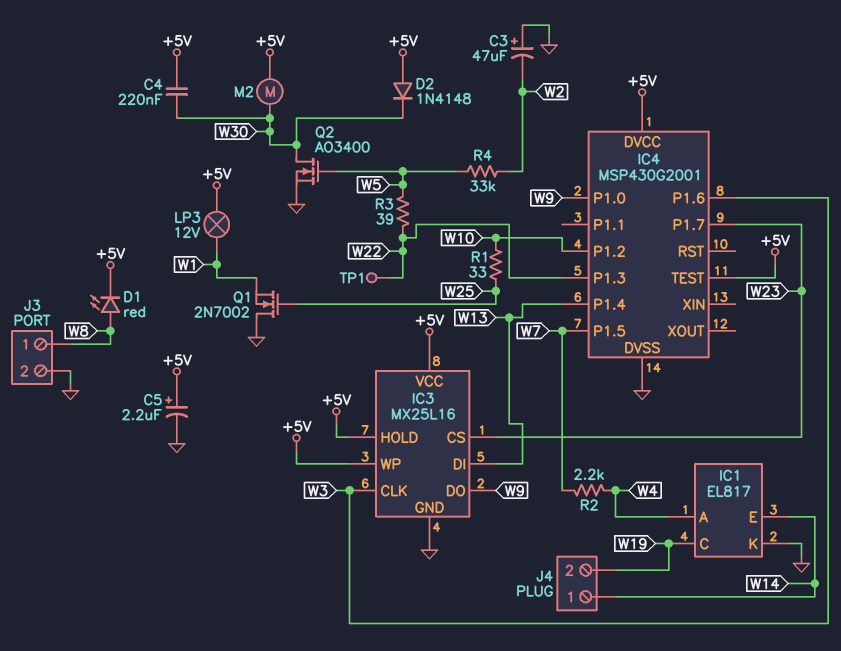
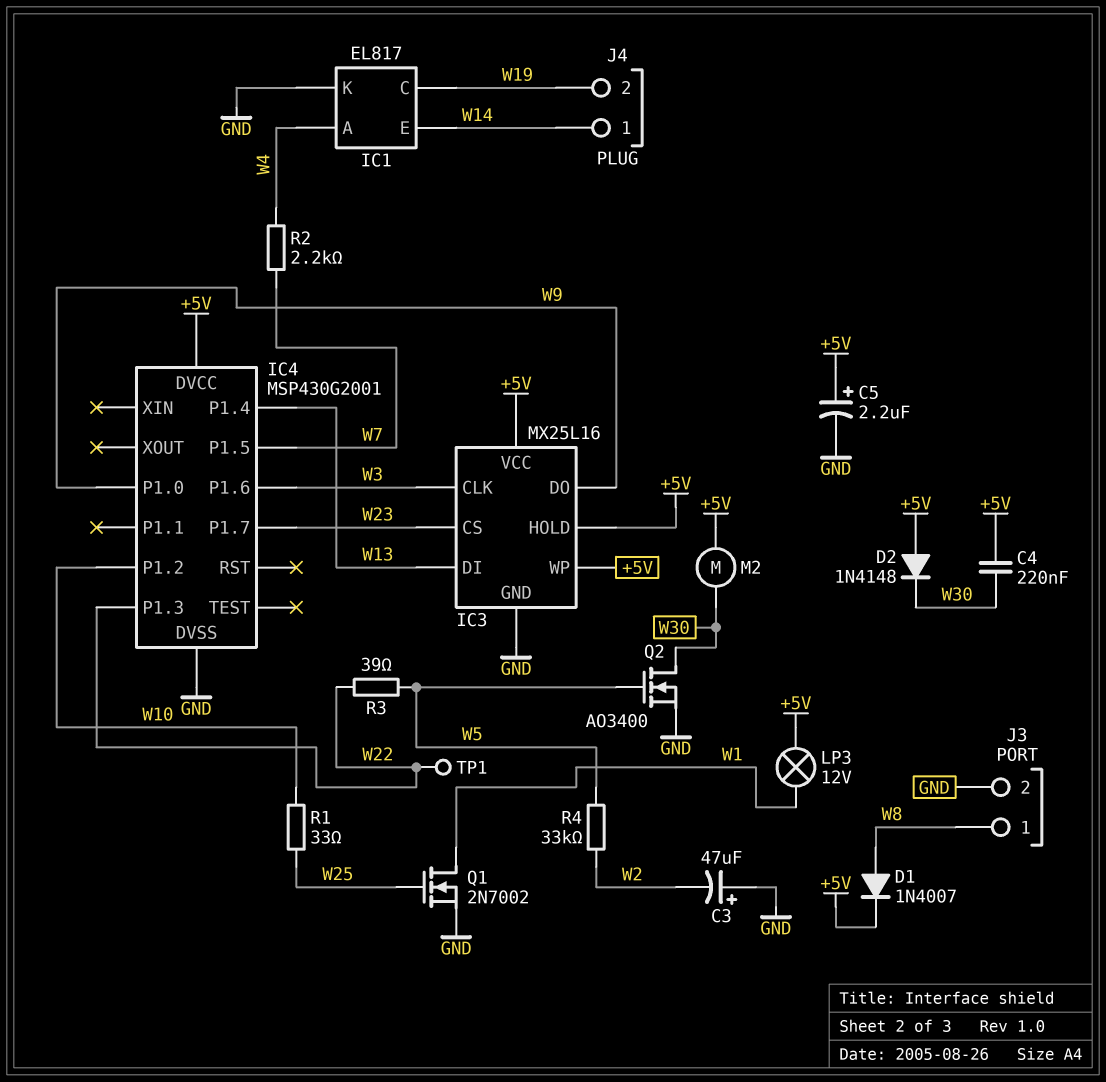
D1: LED red (A W8, K +5V) -> diode 1N4007 (A W8, K +5V)
IC4 pin TEST: +5V -> none
Q1: NMOS 2N7002 (G W25, D GND, S W1) -> NMOS 2N7002 (G W25, D W1, S GND)

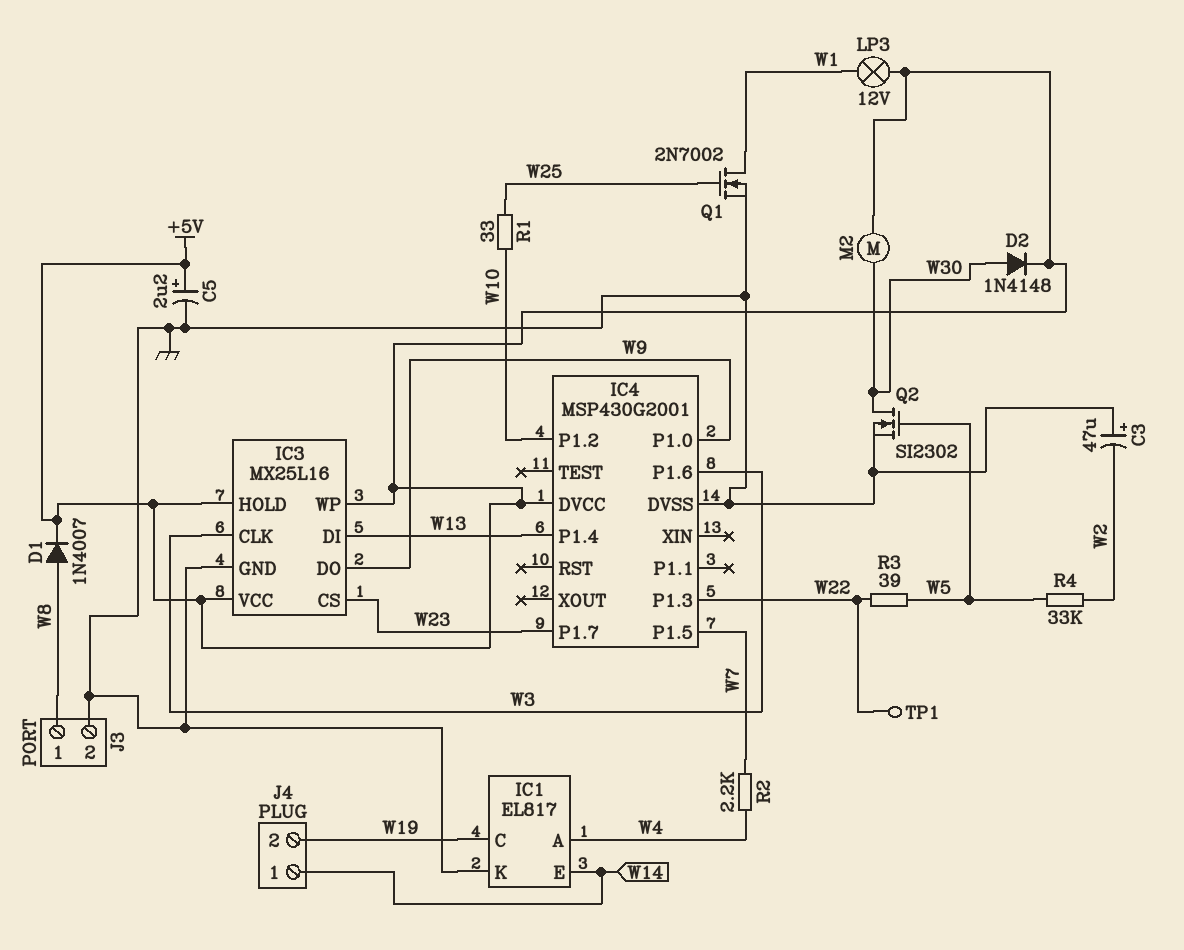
C4: 220nF (+5V, W30) -> none
D2: diode 1N4148 (A +5V, K W30) -> diode 1N4148 (A W30, K +5V)
Q2: NMOS AO3400 (G W5, D W30, S GND) -> NMOS SI2302 (G W5, D W30, S GND)

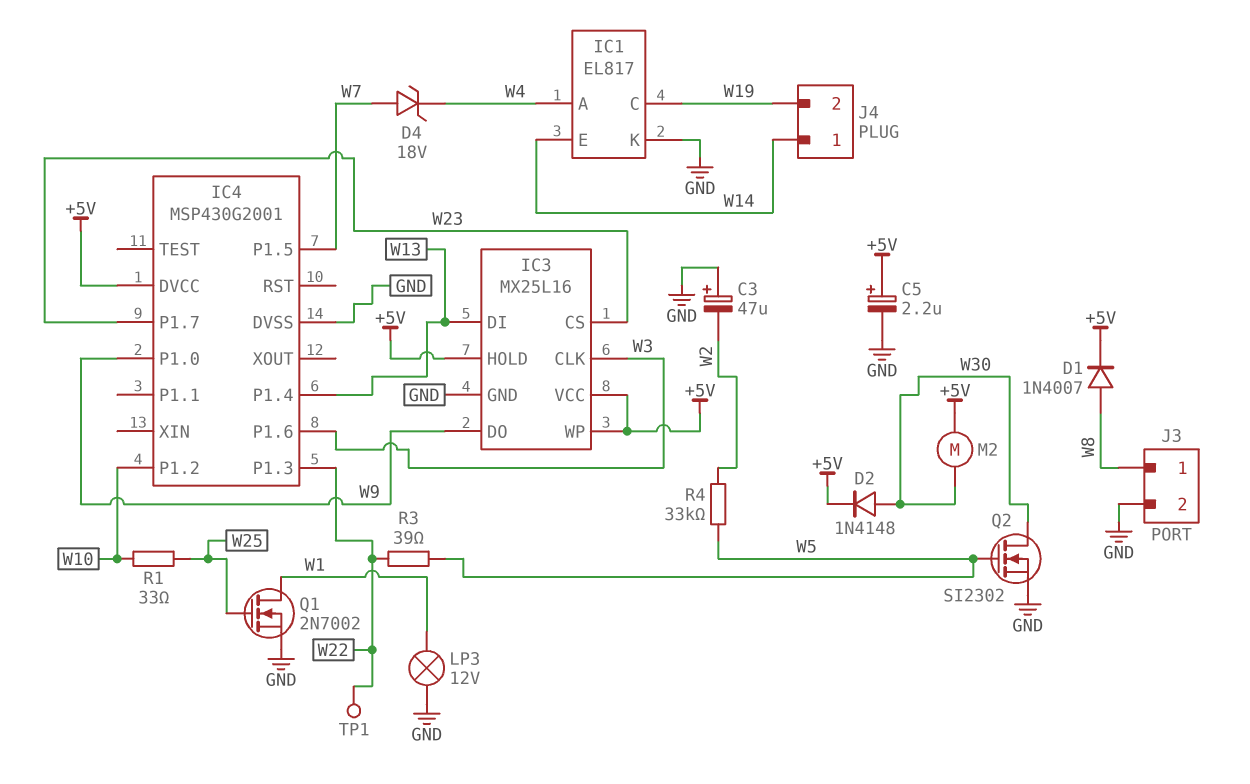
D4: none -> zener 18V (A W7, K W4)
LP3: lamp 12V (+5V, W1) -> lamp 12V (GND, W1)
R2: 2.2k (W4, W7) -> none

